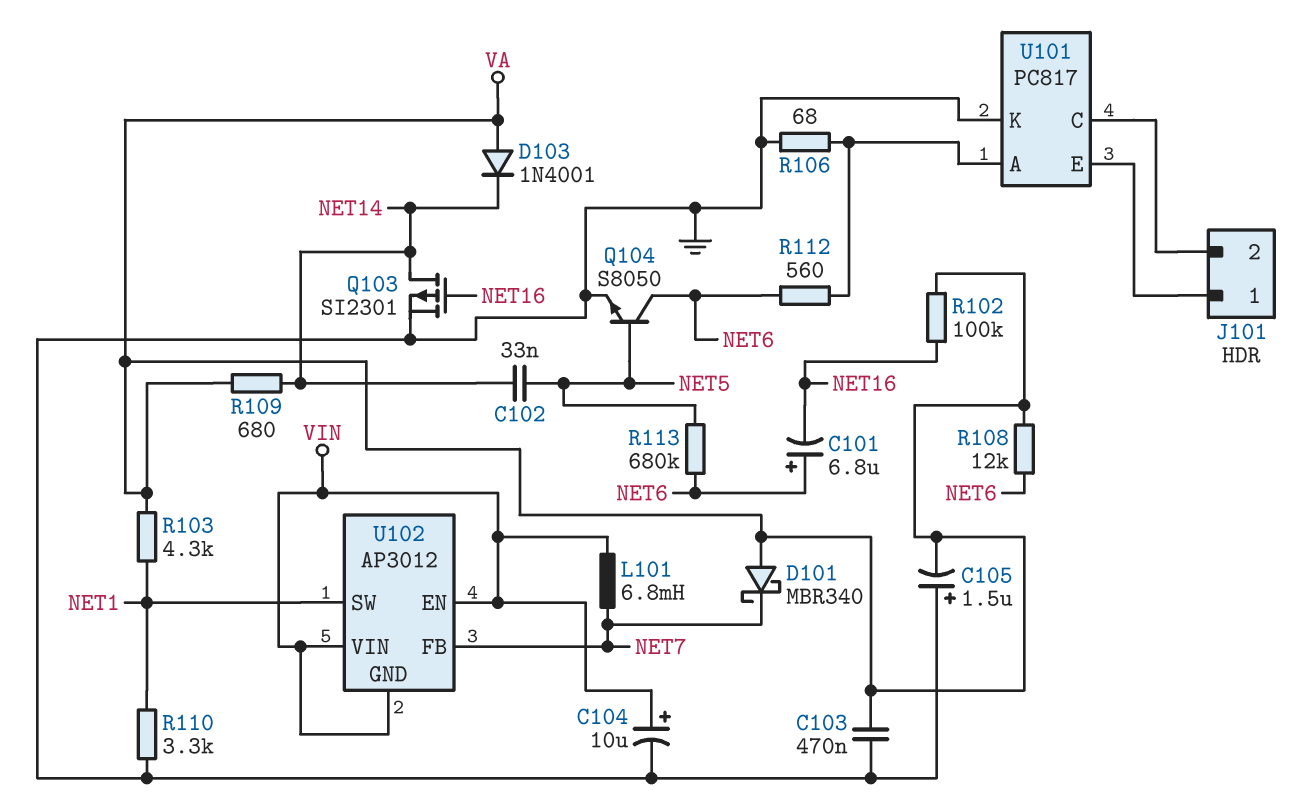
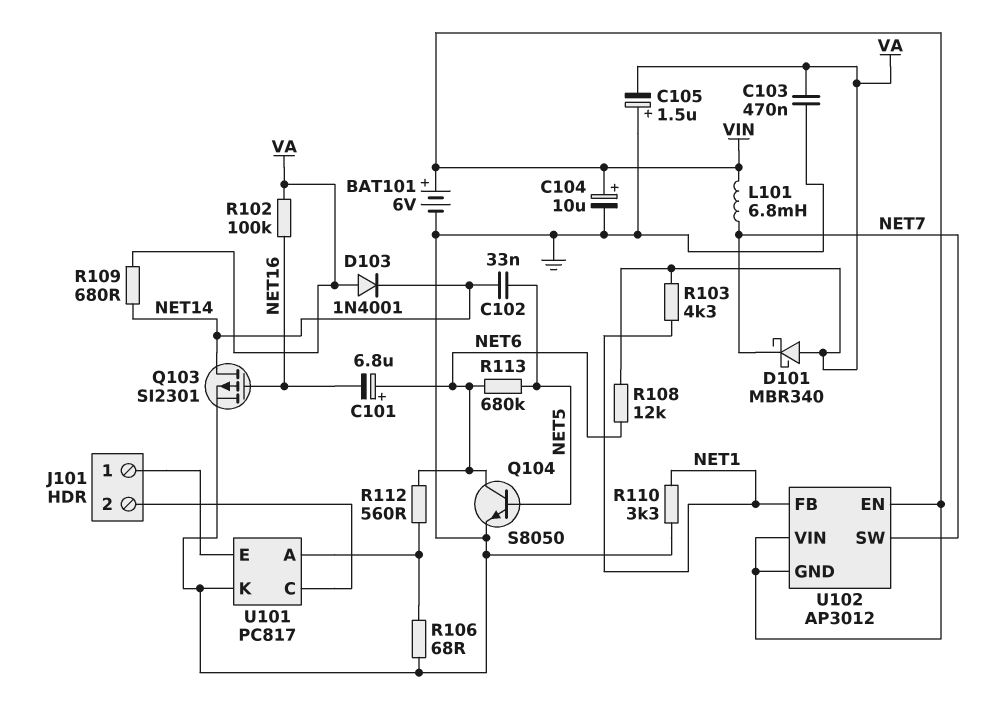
BAT101: none -> 6V (plus VIN, minus GND)
U102 pin FB: NET7 -> NET1
U102 pin SW: NET1 -> NET7

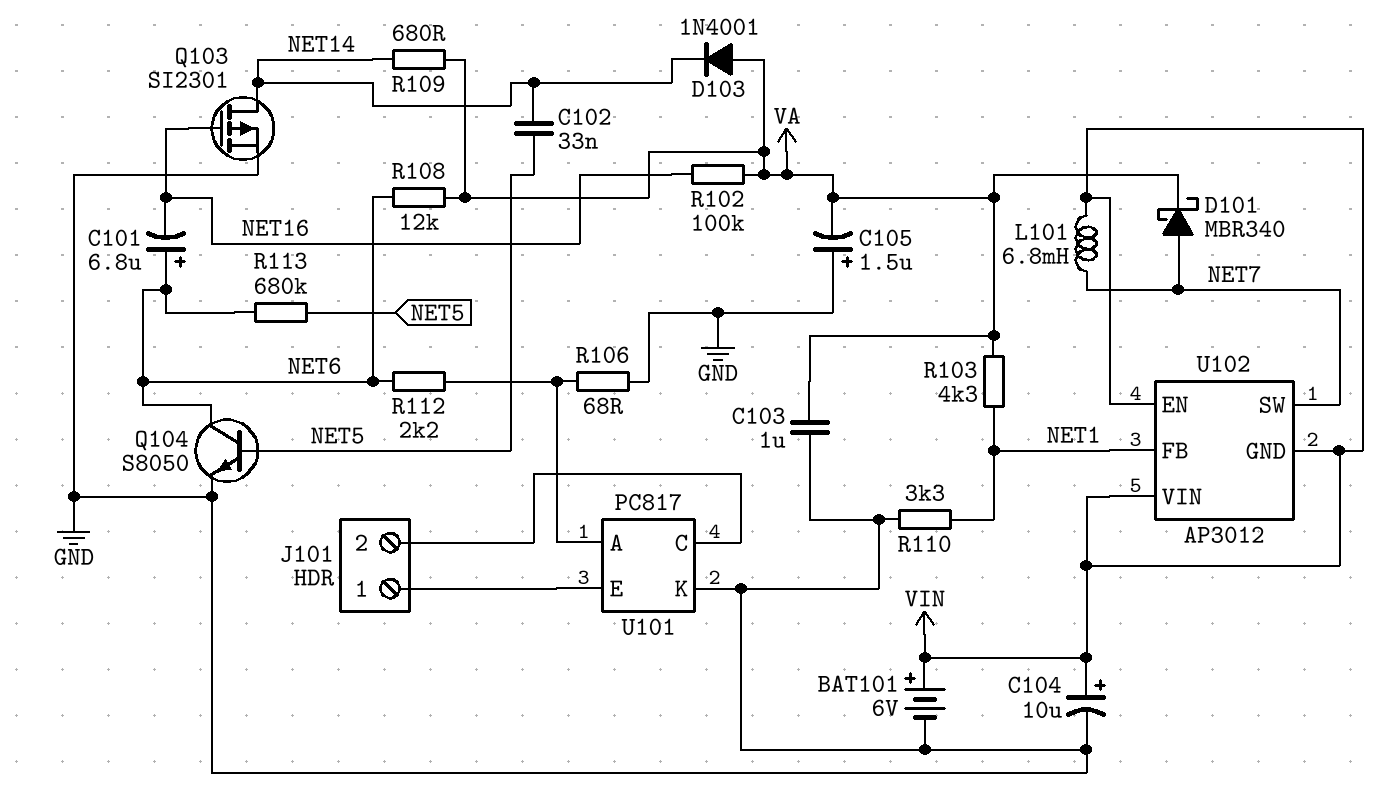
C103: 470nF (GND, VA) -> 1uF (GND, VA)
D101: schottky MBR340 (A VA, K NET7) -> schottky MBR340 (A NET7, K VA)
R112: 560 (NET6, U101/A) -> 2.2k (NET6, U101/A)

